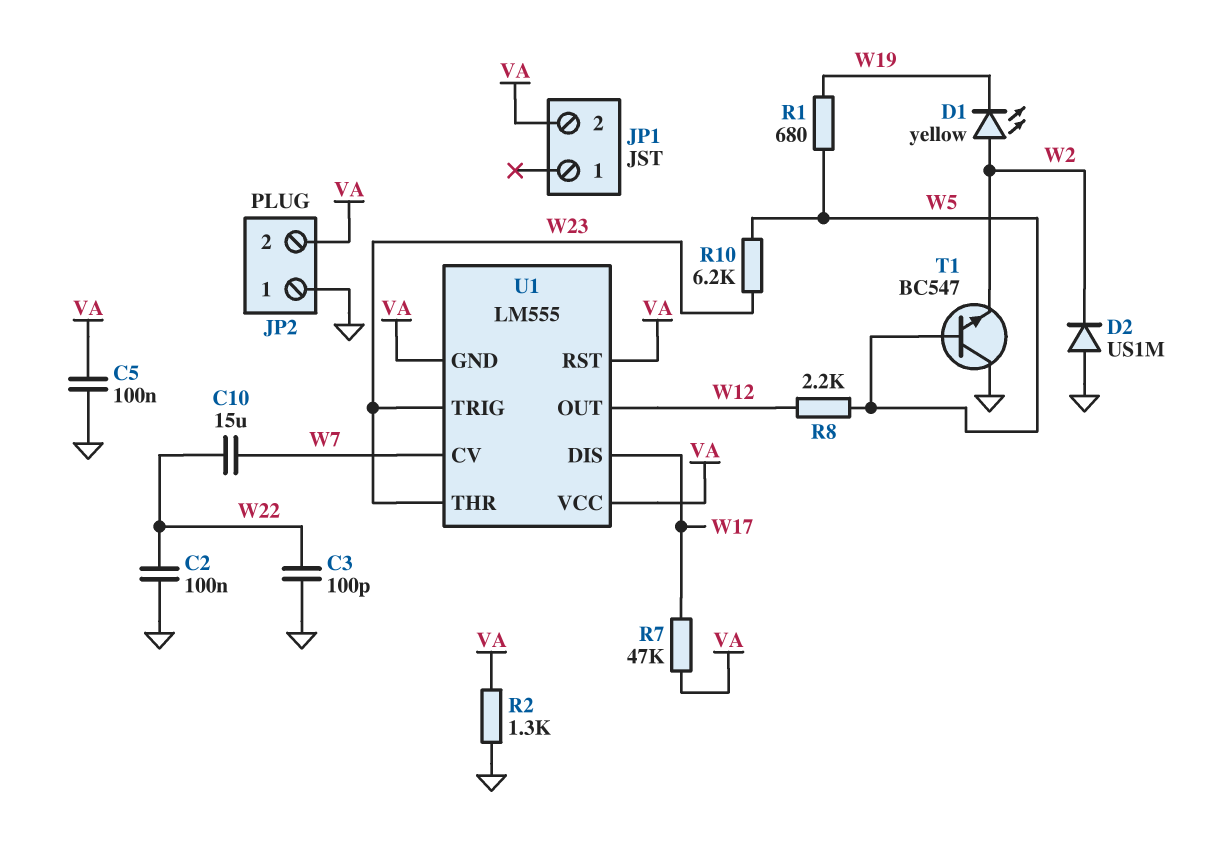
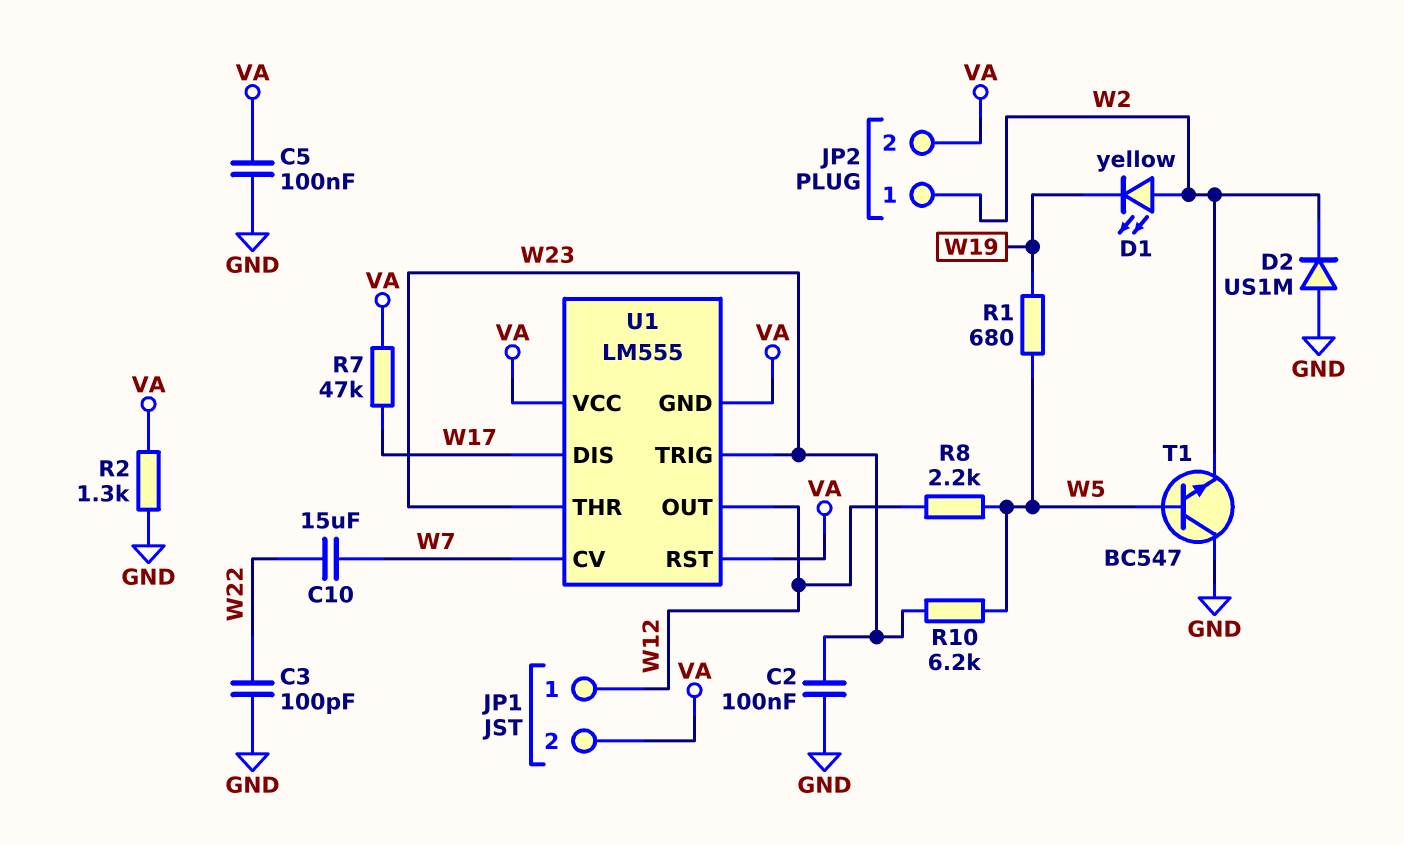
C2: 100nF (GND, W22) -> 100nF (GND, W23)
JP1 pin 1: none -> W12
JP2 pin 1: GND -> W2

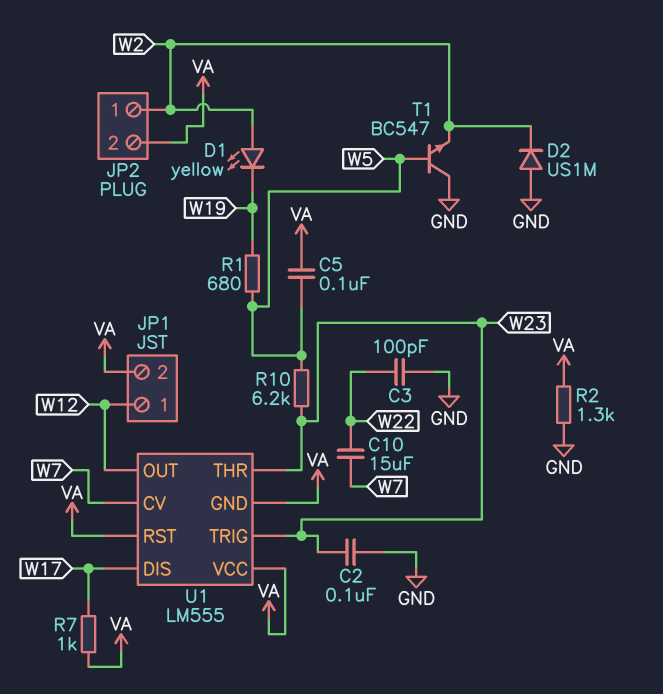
C5: 100nF (GND, VA) -> 100nF (VA, W5)
R7: 47k (VA, W17) -> 1k (VA, W17)
R8: 2.2k (W5, W12) -> none

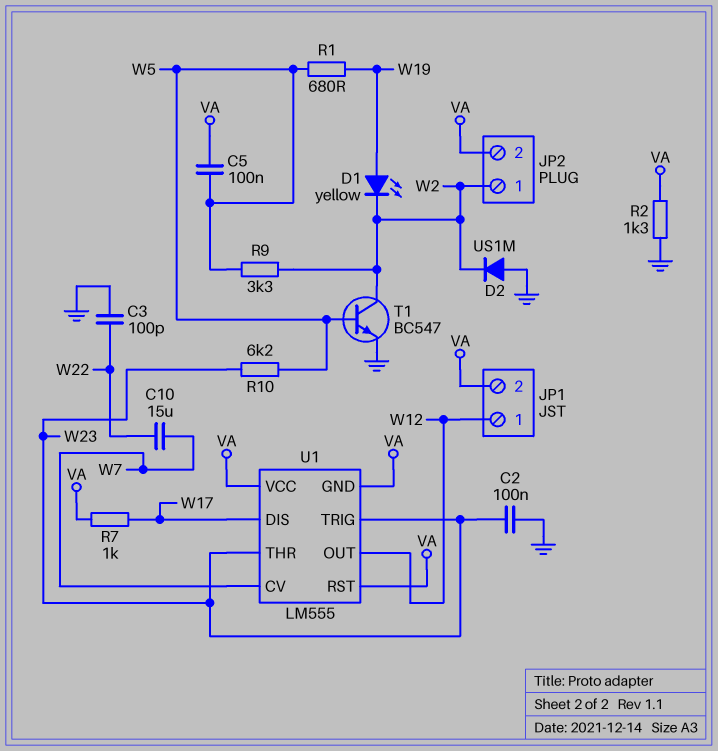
D1: LED yellow (A W2, K W19) -> LED yellow (A W19, K W2)
R9: none -> 3.3k (W2, W5)
T1: NPN BC547 (B W5, C GND, E W2) -> NPN BC547 (B W5, C W2, E GND)

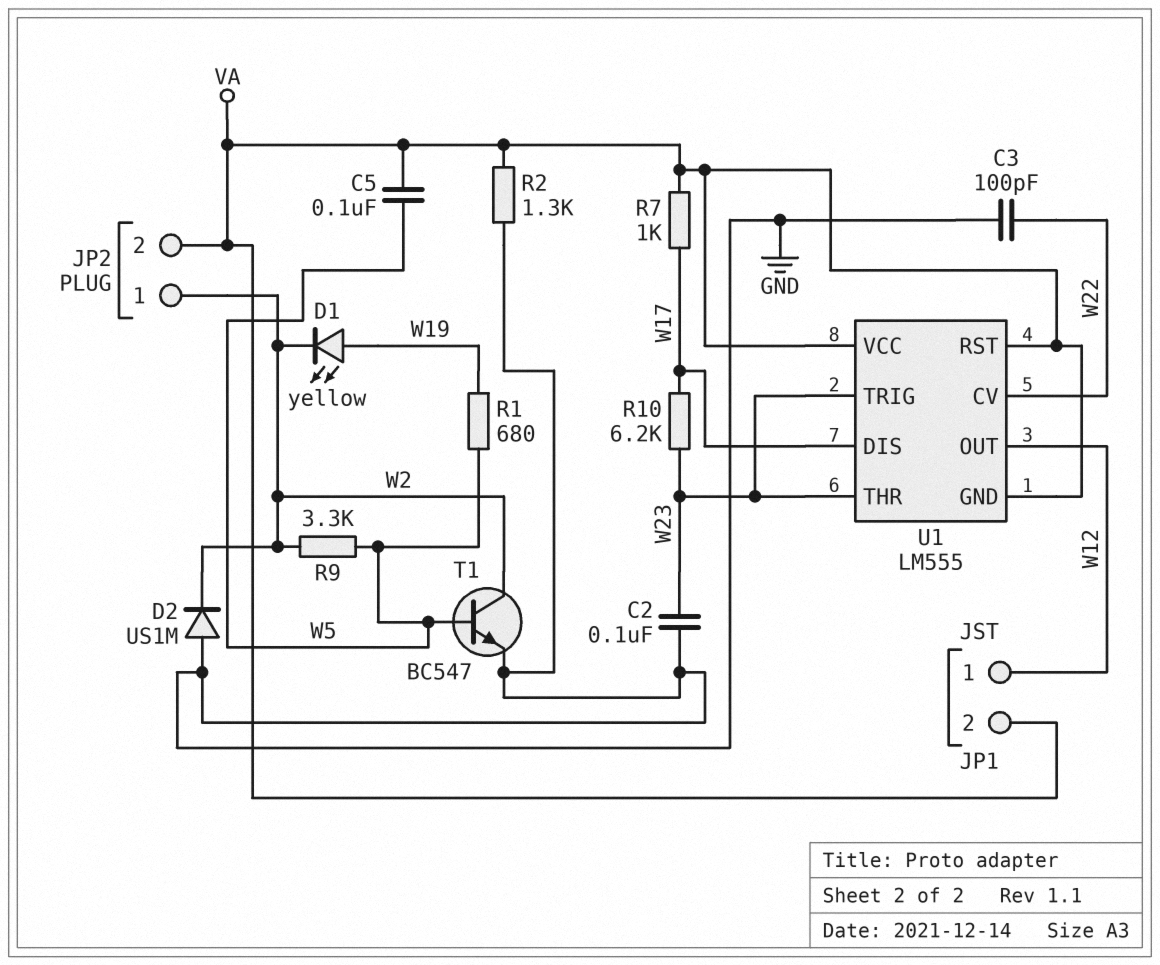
C10: 15uF (W7, W22) -> none
R10: 6.2k (W5, W23) -> 6.2k (W17, W23)
U1 pin CV: W7 -> W22

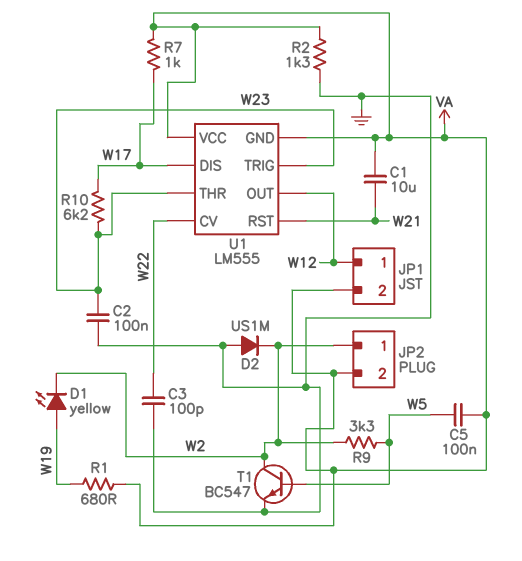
C1: none -> 10uF (VA, W21)
R1: 680 (W5, W19) -> 680 (VA, W19)
U1 pin RST: VA -> W21

